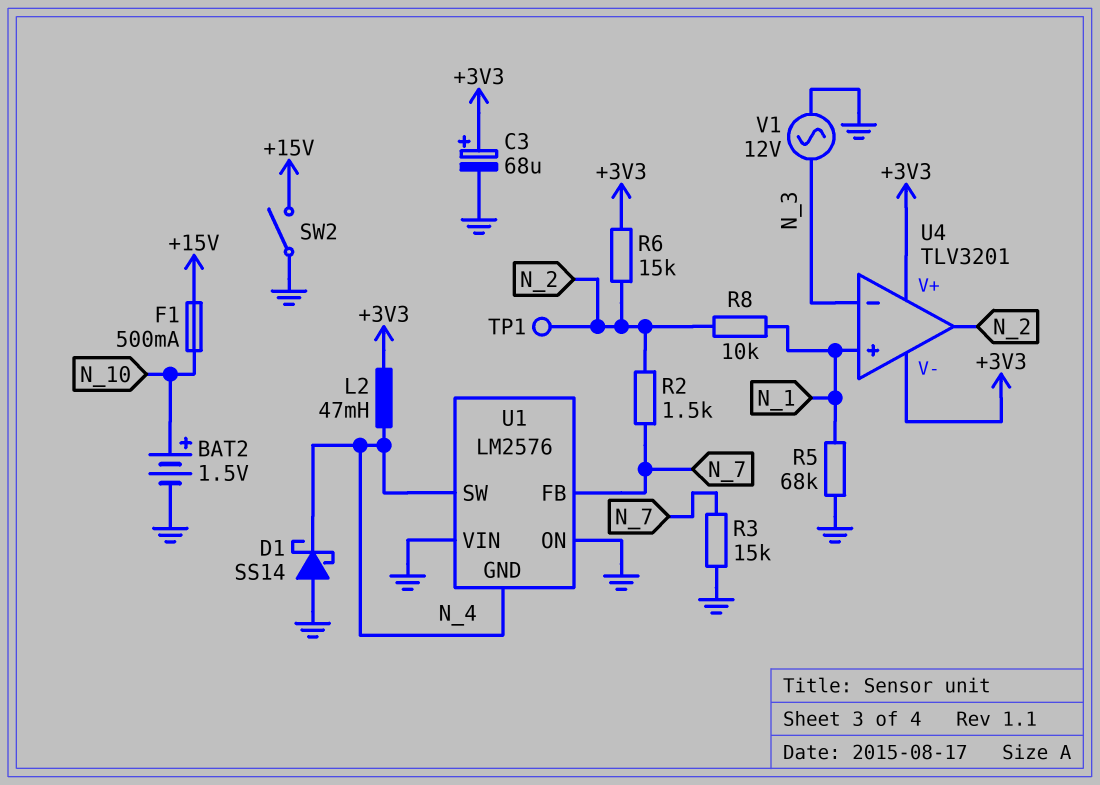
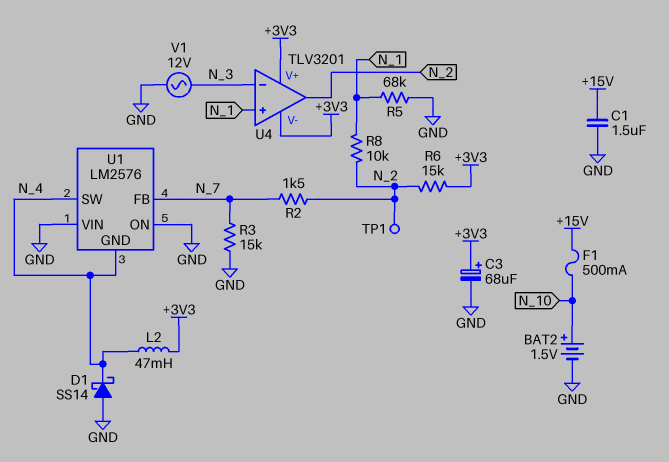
C1: none -> 1.5uF (+15V, GND)
SW2: switch (+15V, GND) -> none

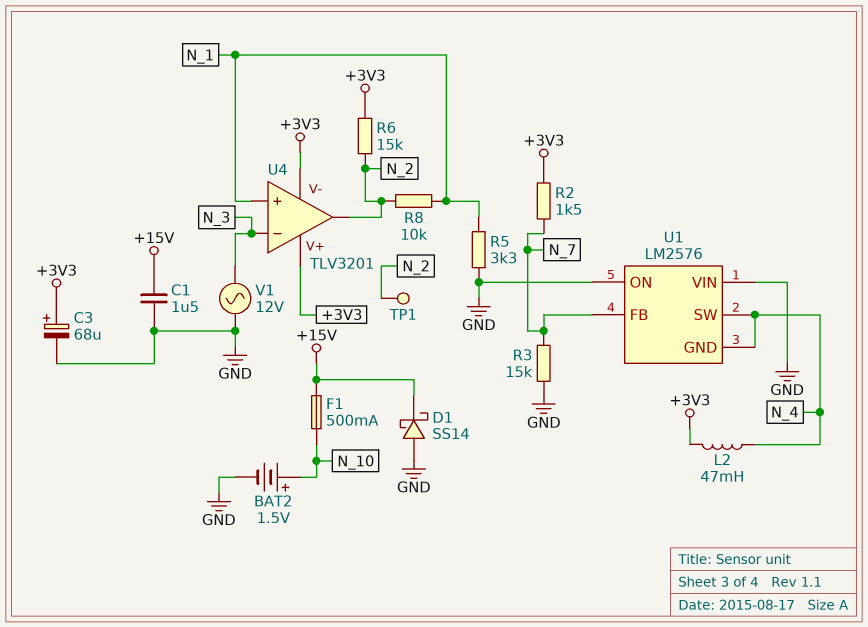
D1: schottky SS14 (A GND, K N_4) -> schottky SS14 (A GND, K +15V)
R2: 1.5k (N_2, N_7) -> 1.5k (+3V3, N_7)
R5: 68k (GND, N_1) -> 3.3k (GND, N_1)

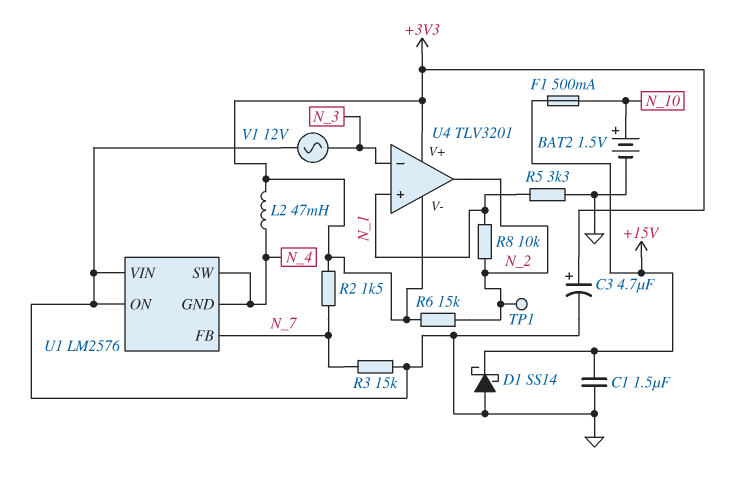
C3: 68uF (plus +3V3, minus GND) -> 4.7uF (plus +3V3, minus GND)

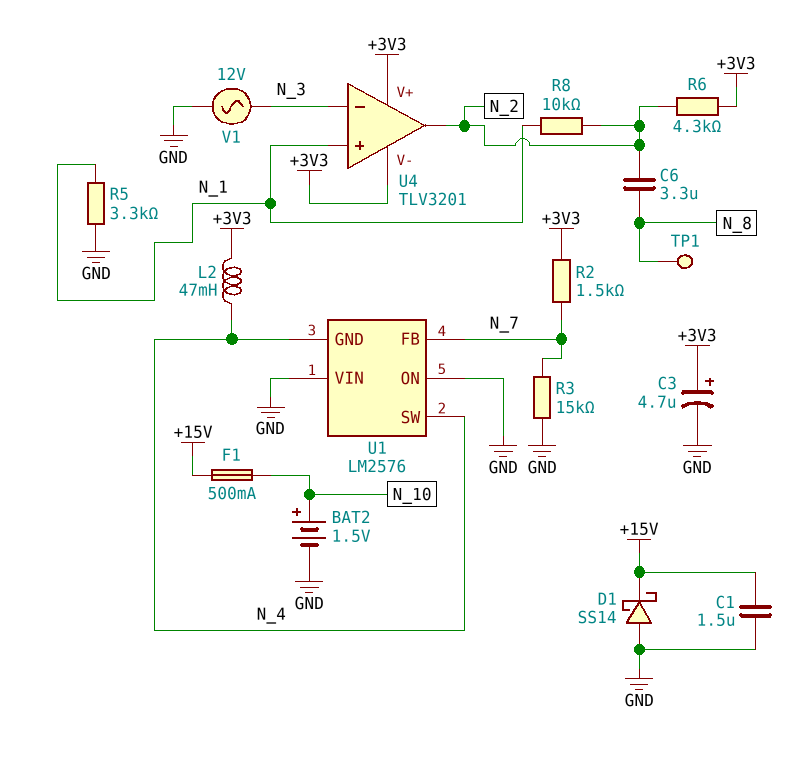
C6: none -> 3.3uF (N_2, N_8)
R6: 15k (+3V3, N_2) -> 4.3k (+3V3, N_2)
TP1: test point (N_2) -> test point (N_8)

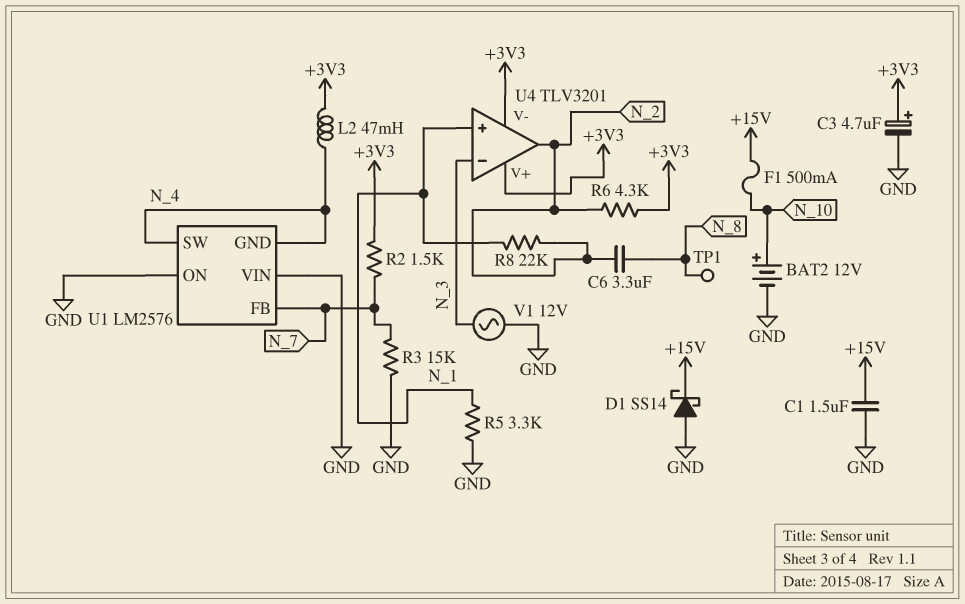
BAT2: 1.5V (plus N_10, minus GND) -> 12V (plus N_10, minus GND)
R8: 10k (N_1, N_2) -> 22k (N_1, N_2)

